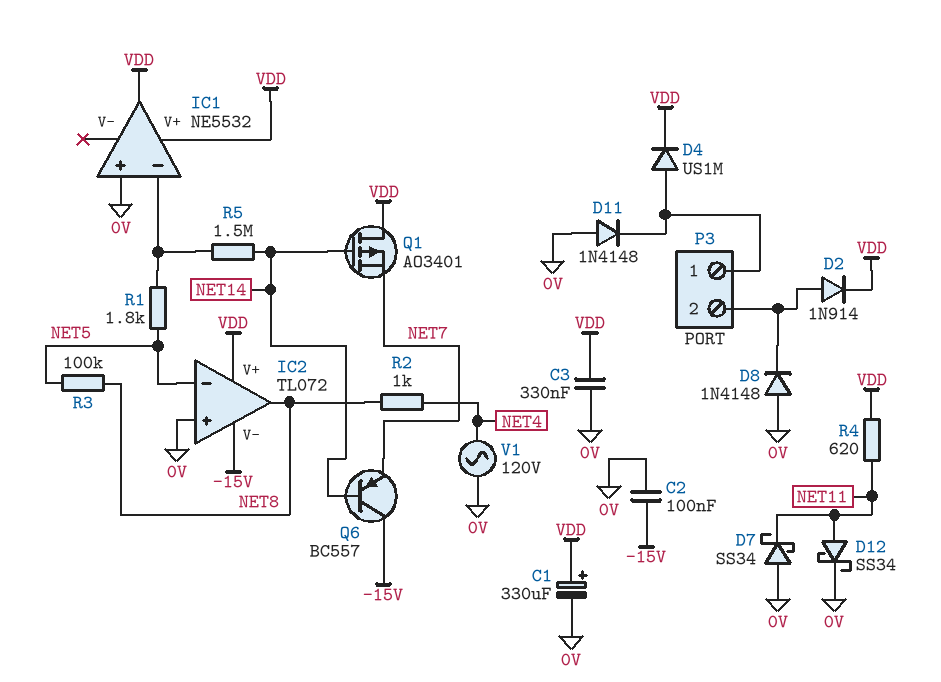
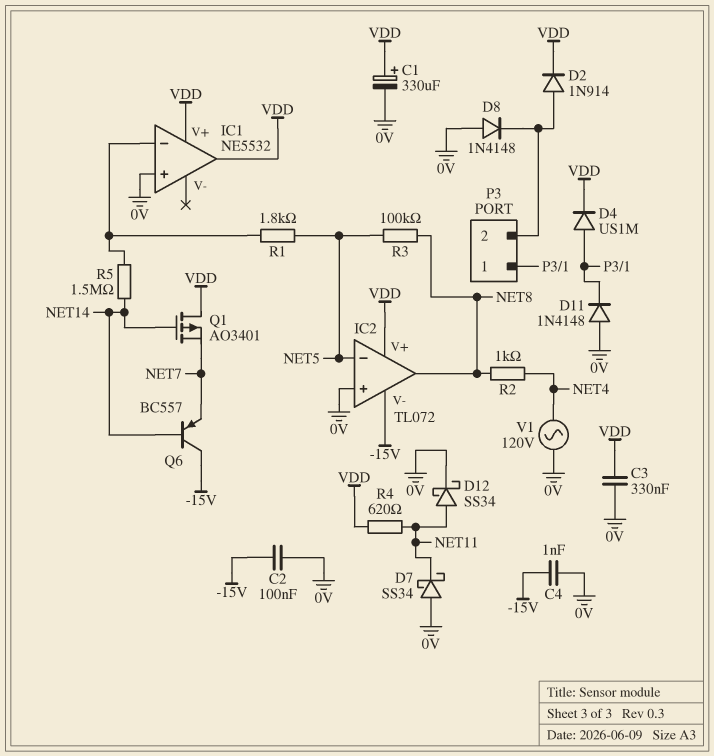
C4: none -> 1nF (-15V, 0V)

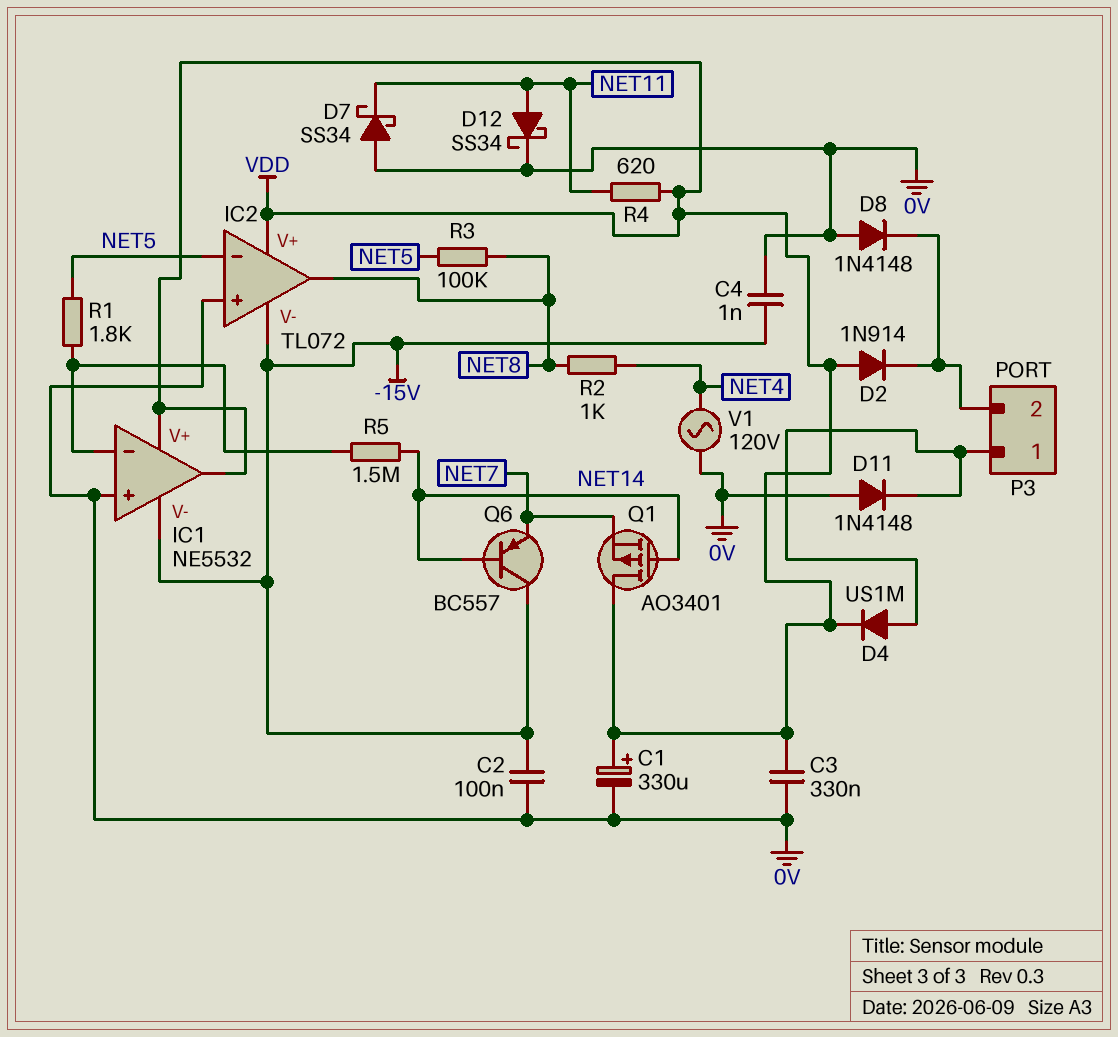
D2: diode 1N914 (A P3/2, K VDD) -> diode 1N914 (A VDD, K P3/2)
IC1 pin V-: none -> -15V

